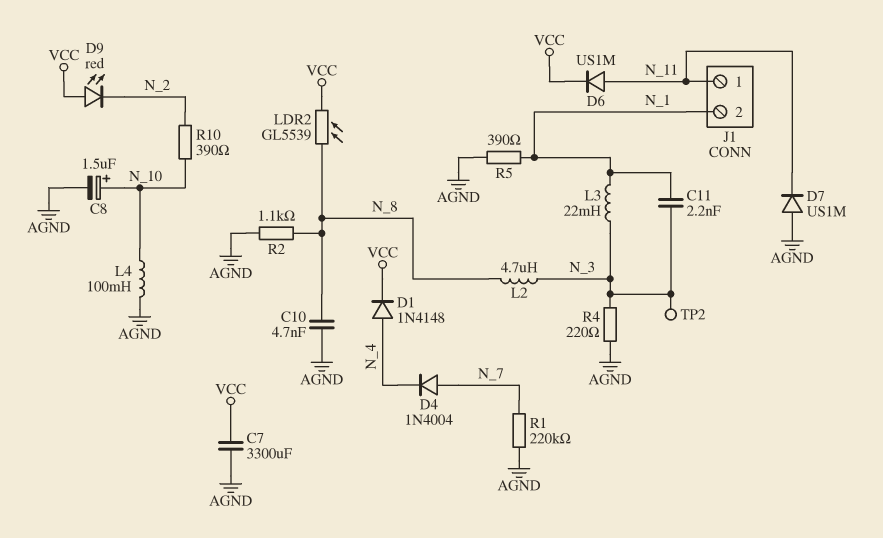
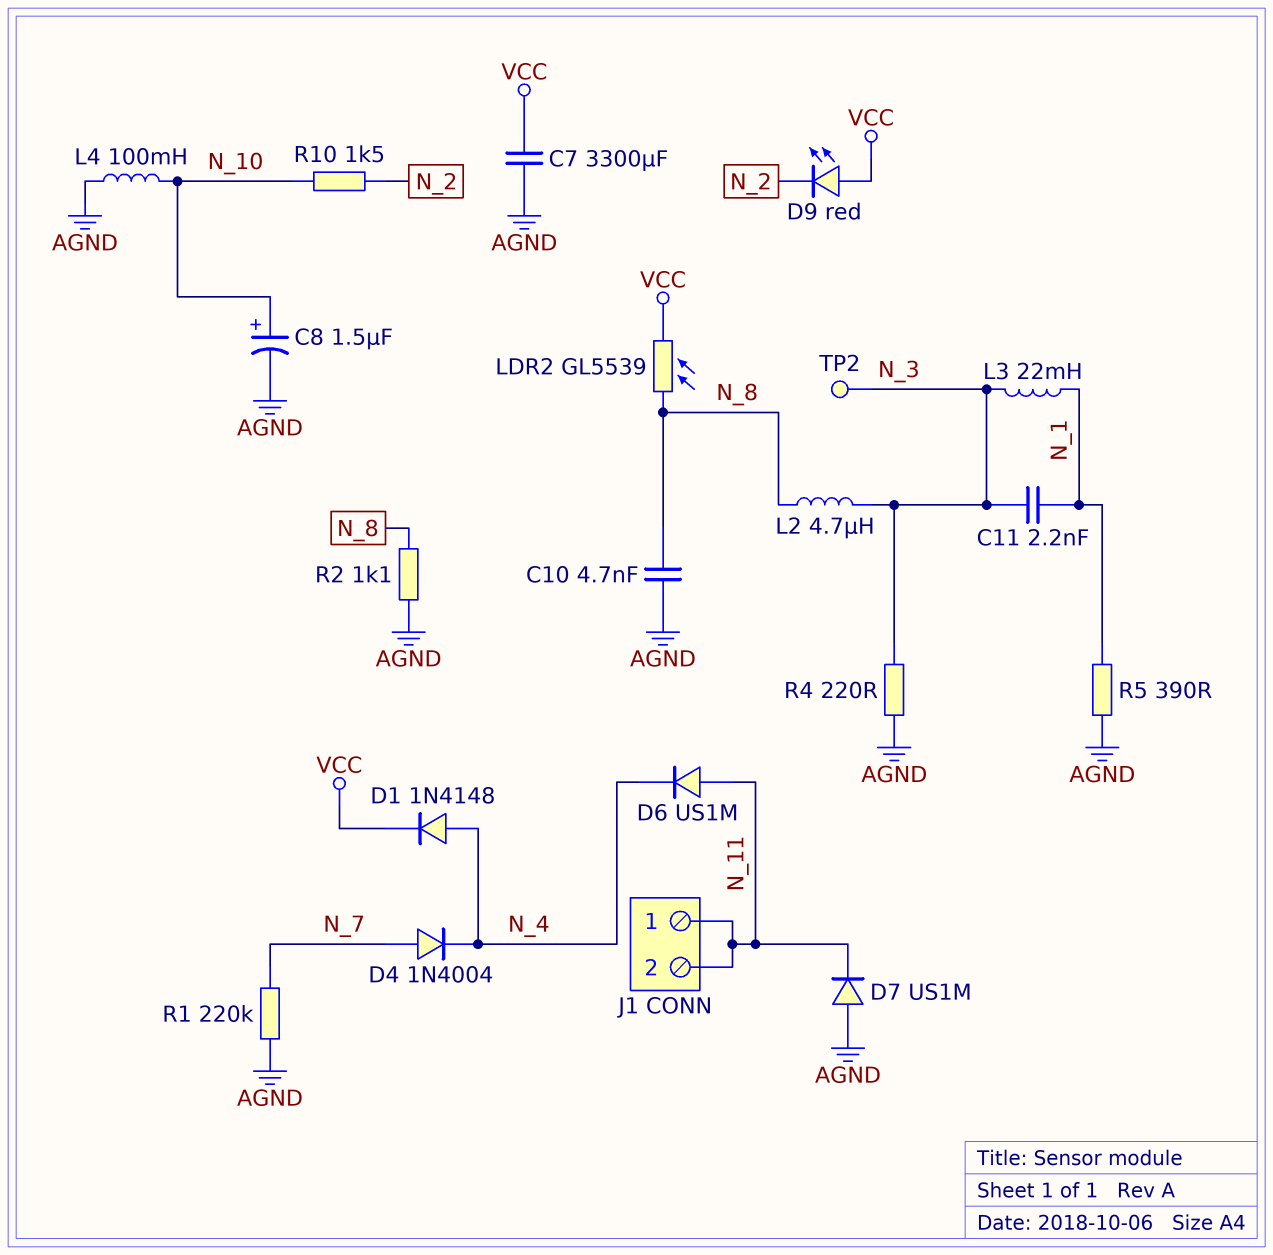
D6: diode US1M (A N_11, K VCC) -> diode US1M (A N_11, K N_4)
J1 pin 2: N_1 -> N_11
R10: 390 (N_2, N_10) -> 1.5k (N_2, N_10)

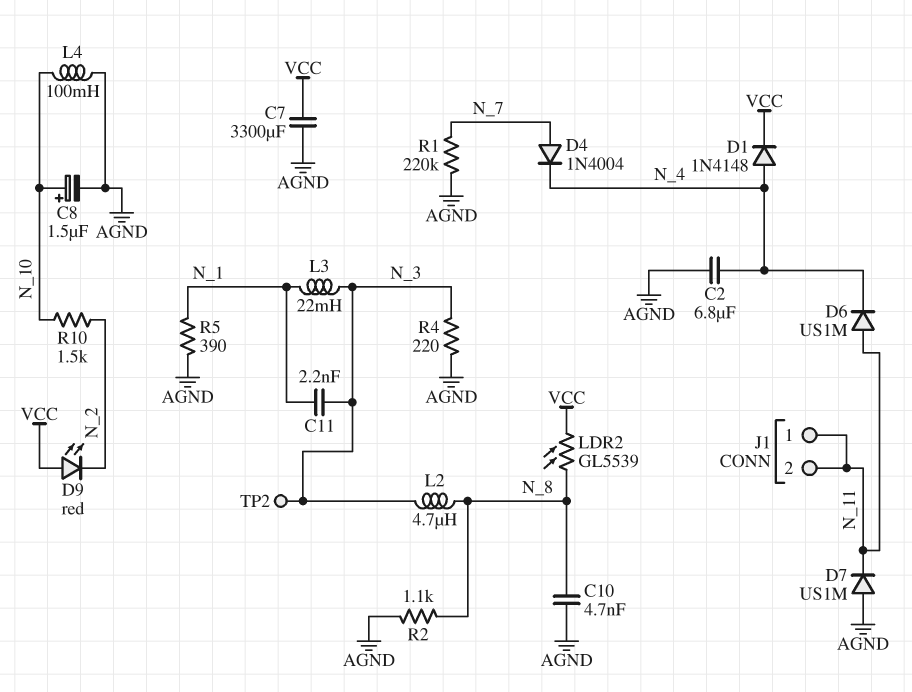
C2: none -> 6.8uF (AGND, N_4)

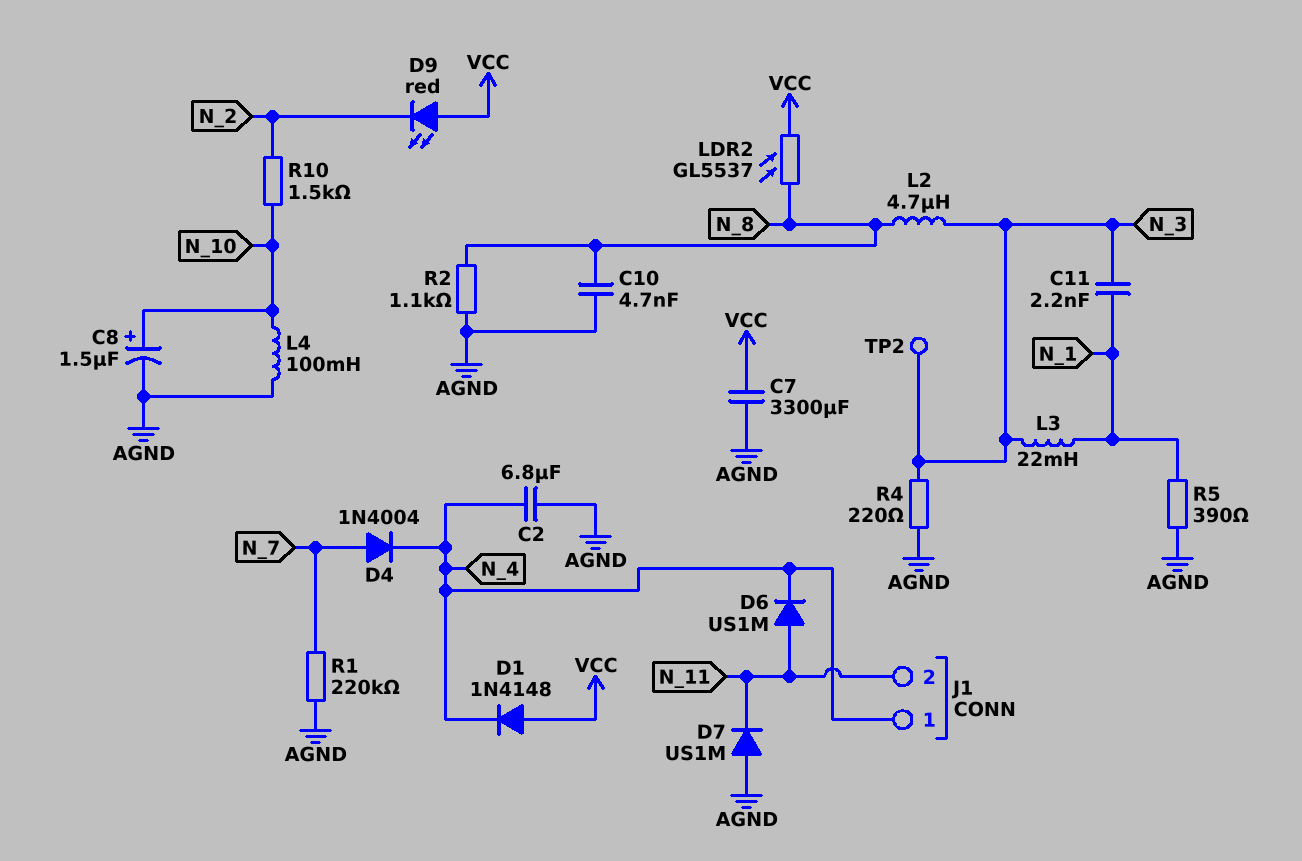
D1: diode 1N4148 (A N_4, K VCC) -> diode 1N4148 (A VCC, K N_4)
J1 pin 1: N_11 -> N_4
LDR2: GL5539 (N_8, VCC) -> GL5537 (N_8, VCC)

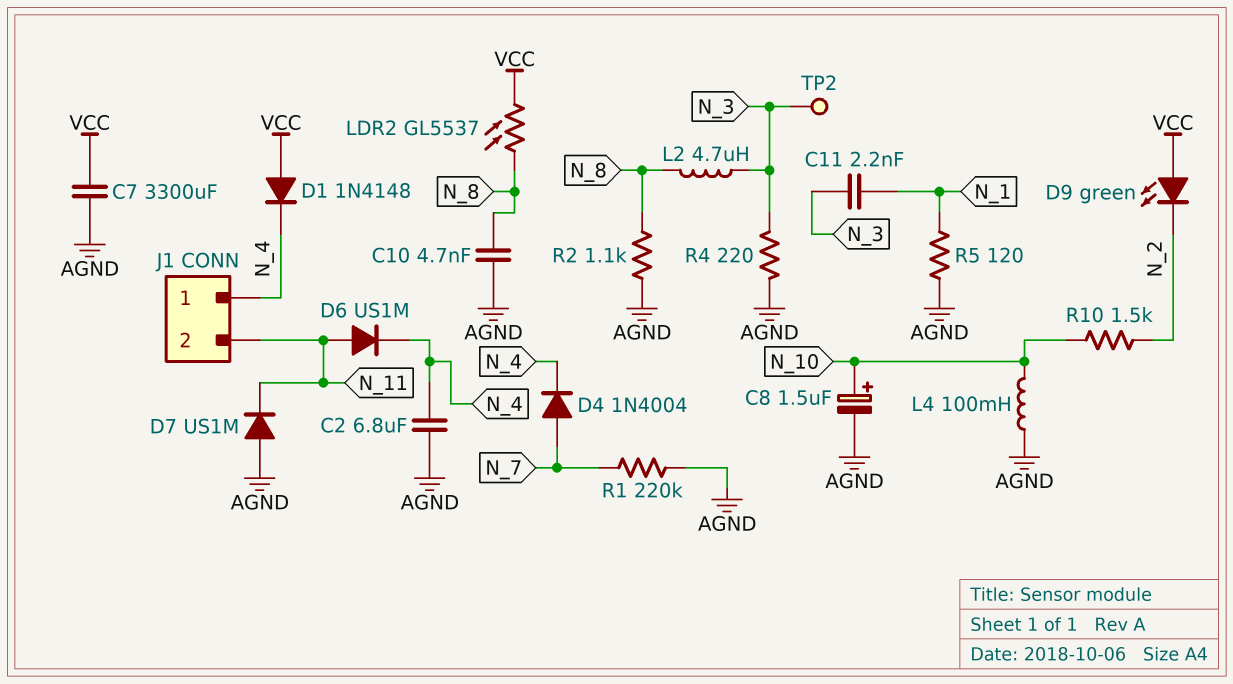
D9: LED red (A VCC, K N_2) -> LED green (A VCC, K N_2)
L3: 22mH (N_1, N_3) -> none
R5: 390 (AGND, N_1) -> 120 (AGND, N_1)

